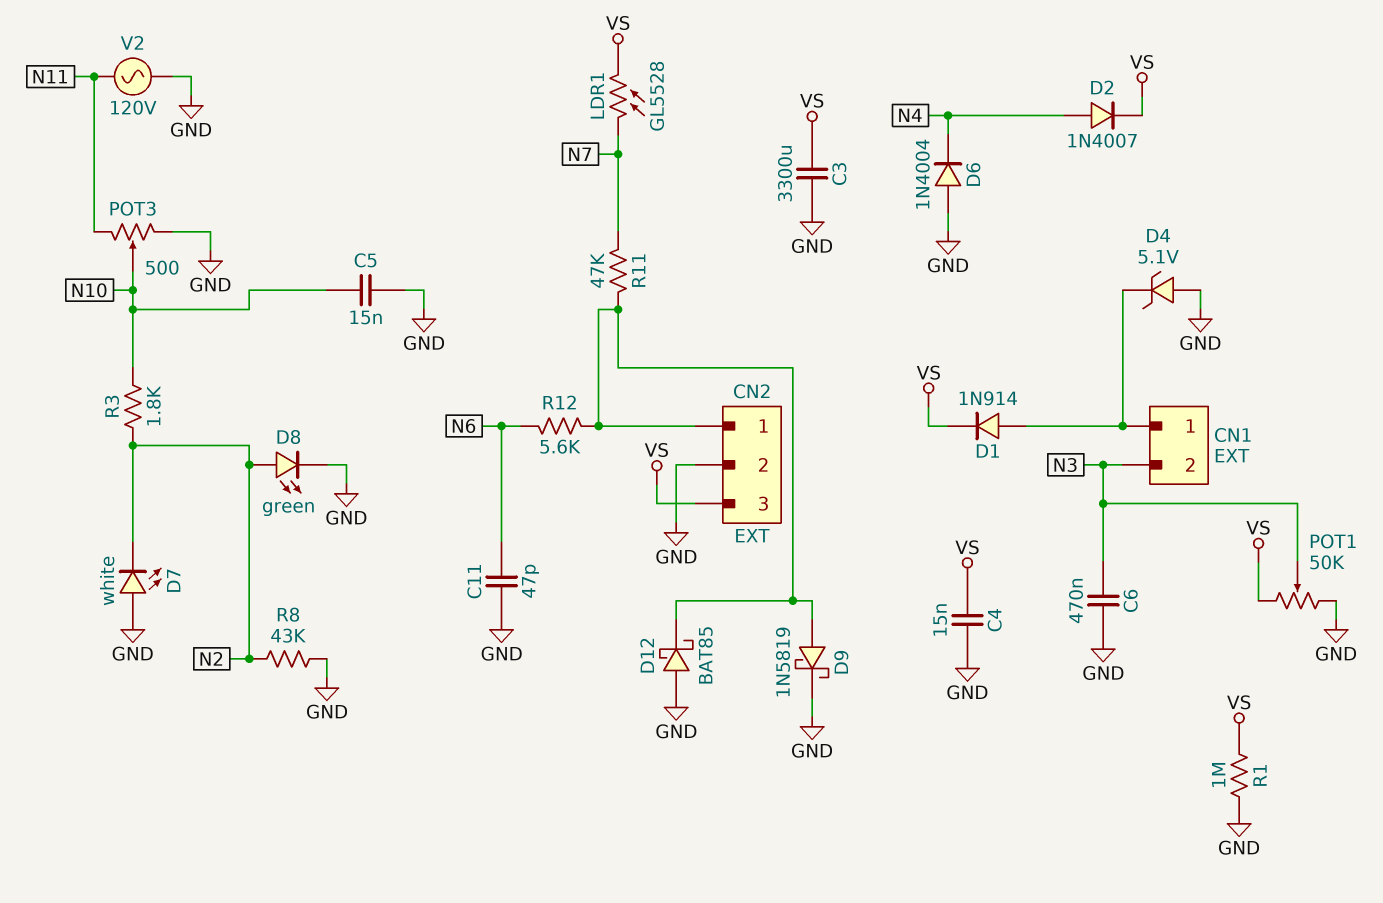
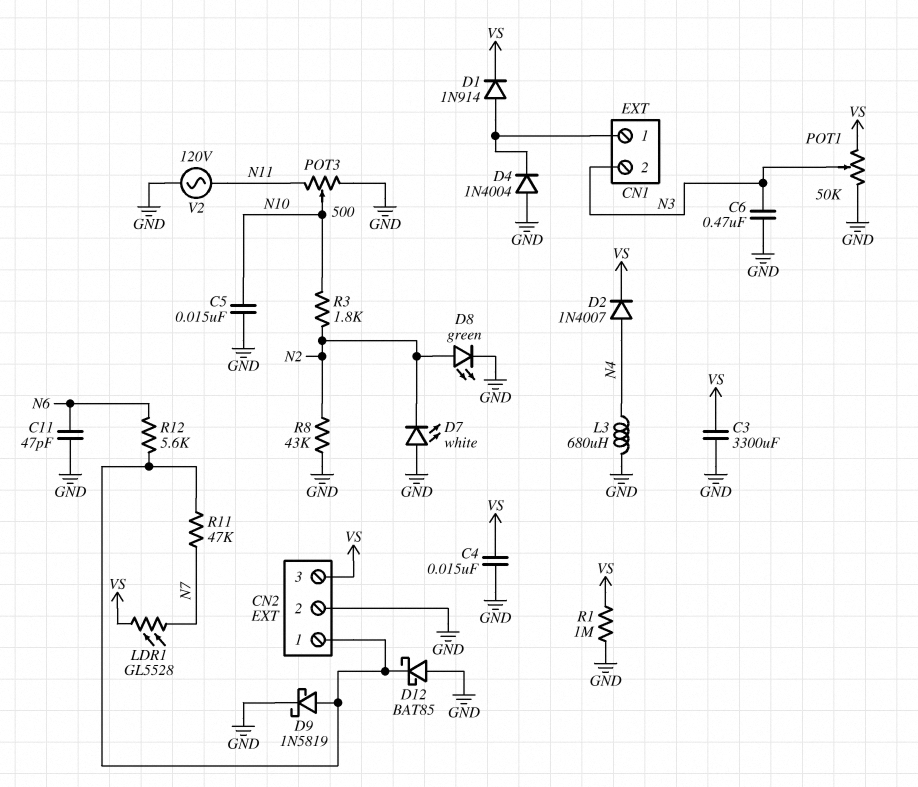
D4: zener 5.1V (A GND, K CN1/1) -> diode 1N4004 (A GND, K CN1/1)
D6: diode 1N4004 (A GND, K N4) -> none
L3: none -> 680uH (GND, N4)

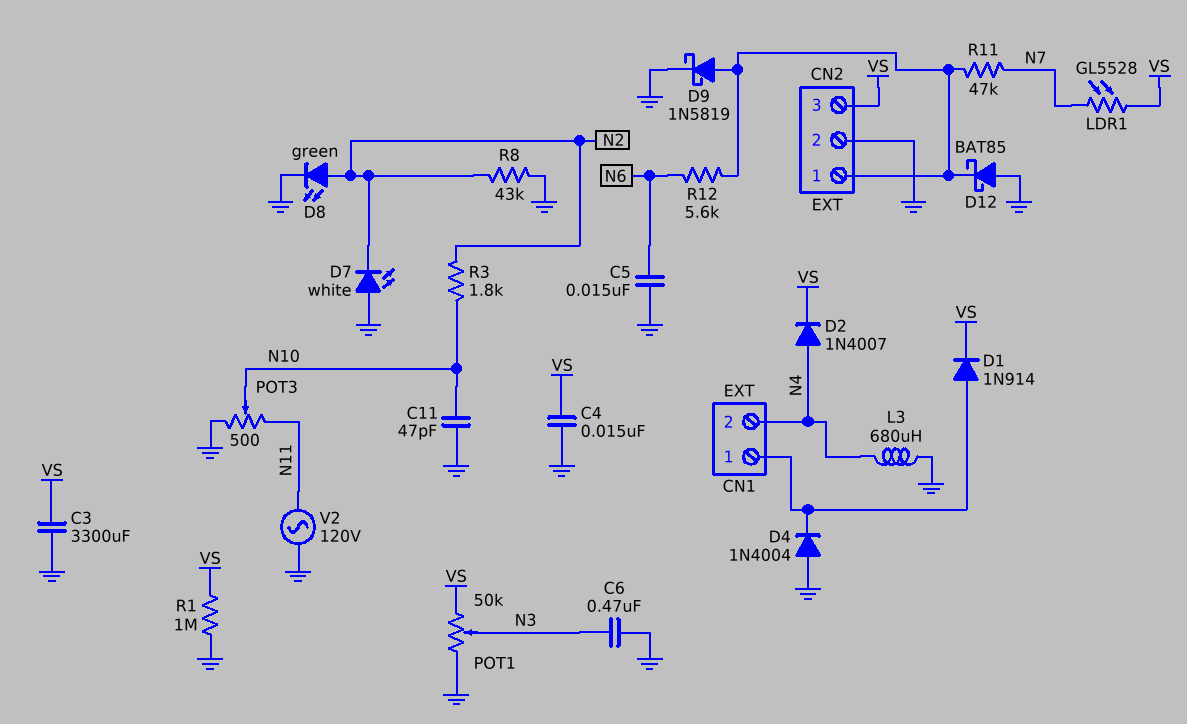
C5: 15nF (GND, N10) -> 15nF (GND, N6)
C11: 47pF (GND, N6) -> 47pF (GND, N10)
CN1 pin 2: N3 -> N4

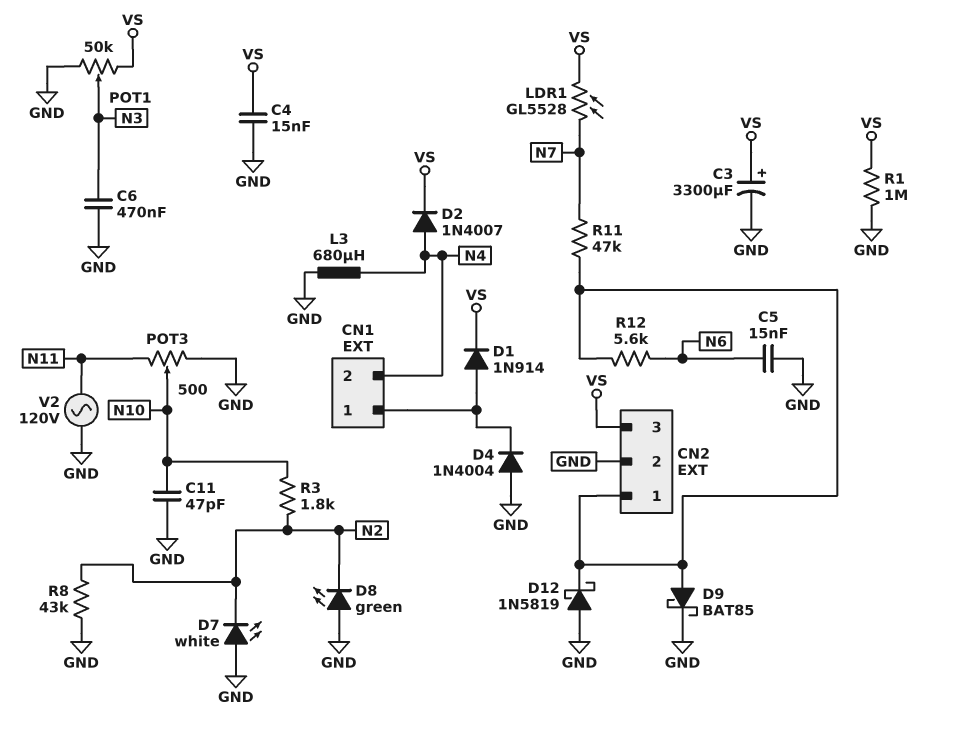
C3: 3300uF (GND, VS) -> 3300uF (plus VS, minus GND)
D8: LED green (A N2, K GND) -> LED green (A GND, K N2)
D9: schottky 1N5819 (A CN2/1, K GND) -> schottky BAT85 (A CN2/1, K GND)
D12: schottky BAT85 (A GND, K CN2/1) -> schottky 1N5819 (A GND, K CN2/1)

